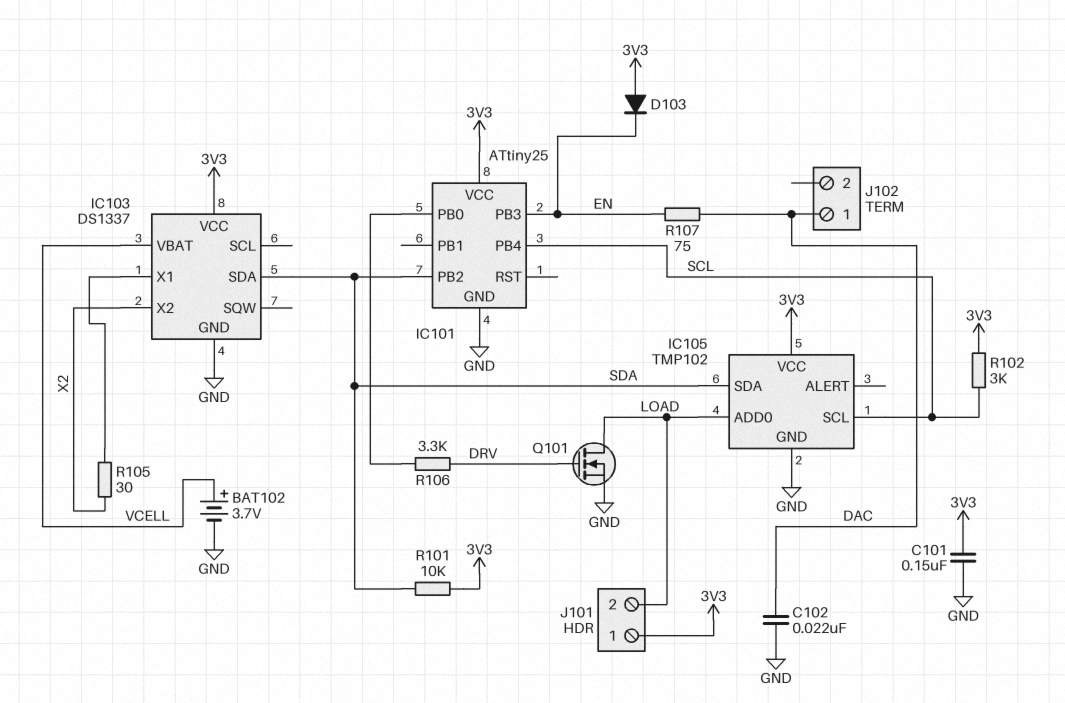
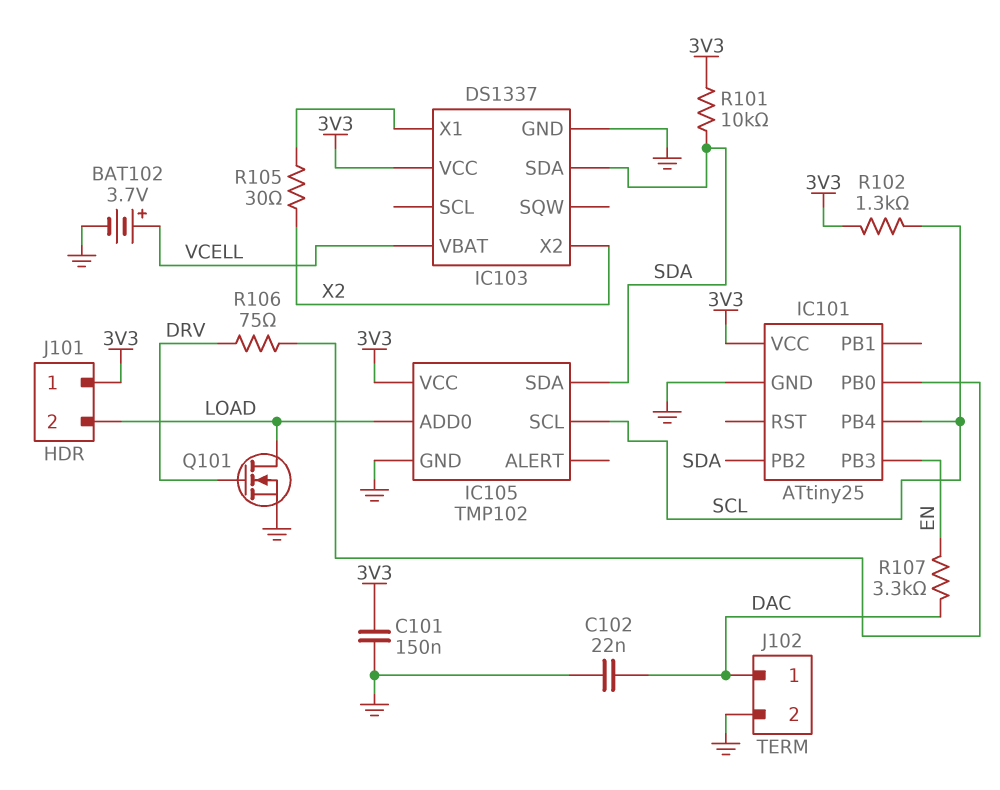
D103: diode (A 3V3, K EN) -> none
J102 pin 2: none -> GND
R102: 3k (3V3, SCL) -> 1.3k (3V3, SCL)
R106: 3.3k (DRV, IC101/PB0) -> 75 (DRV, IC101/PB0)
R107: 75 (DAC, EN) -> 3.3k (DAC, EN)

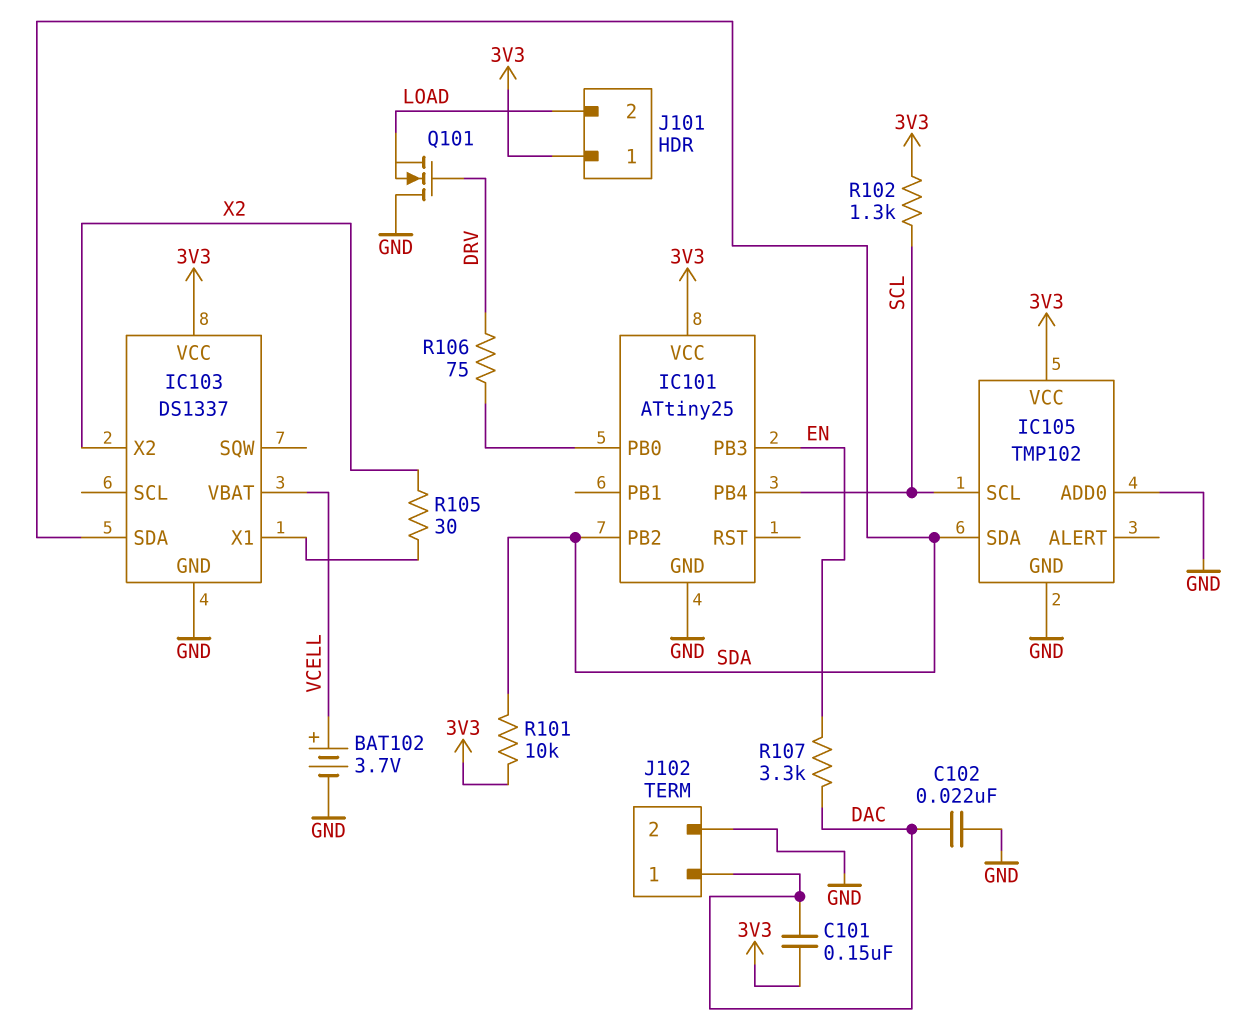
C101: 150nF (3V3, GND) -> 150nF (3V3, DAC)
IC105 pin ADD0: LOAD -> GND
Q101: NMOS (G DRV, D LOAD, S GND) -> NMOS (G DRV, D GND, S LOAD)

